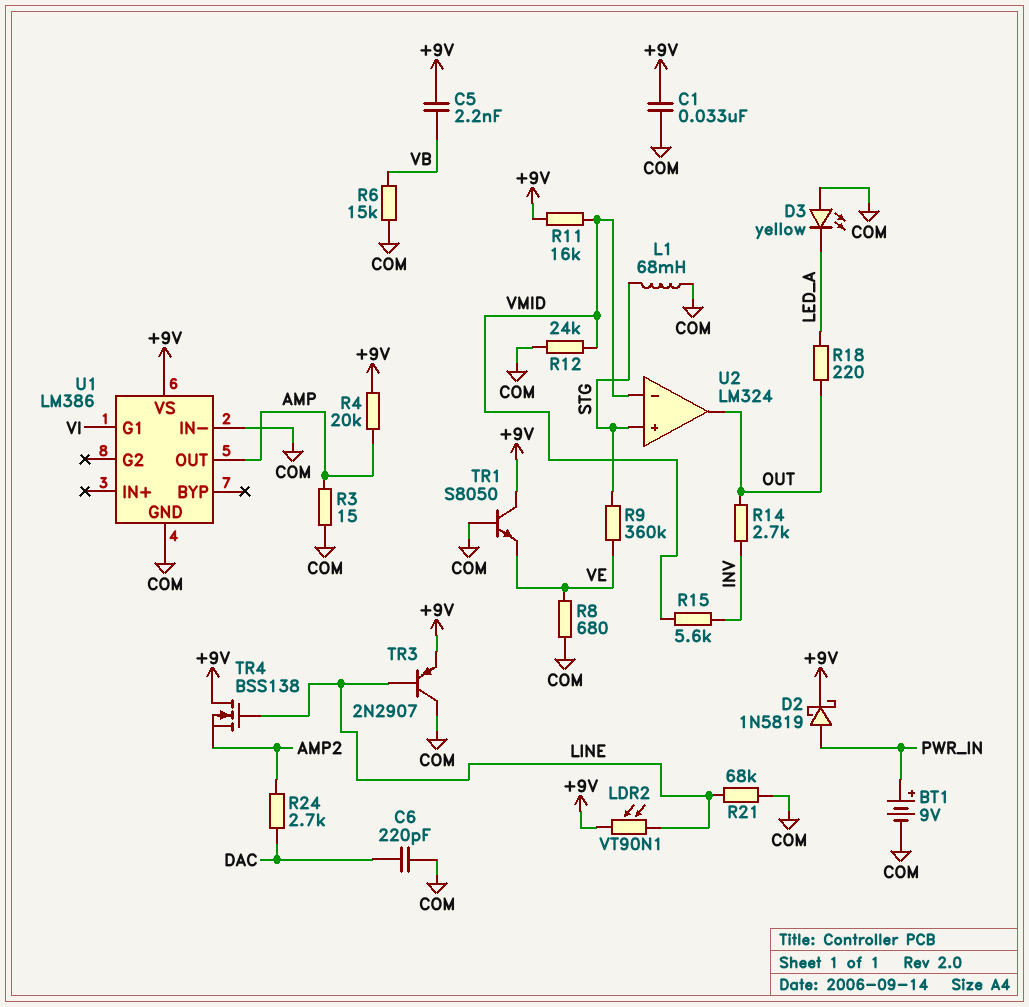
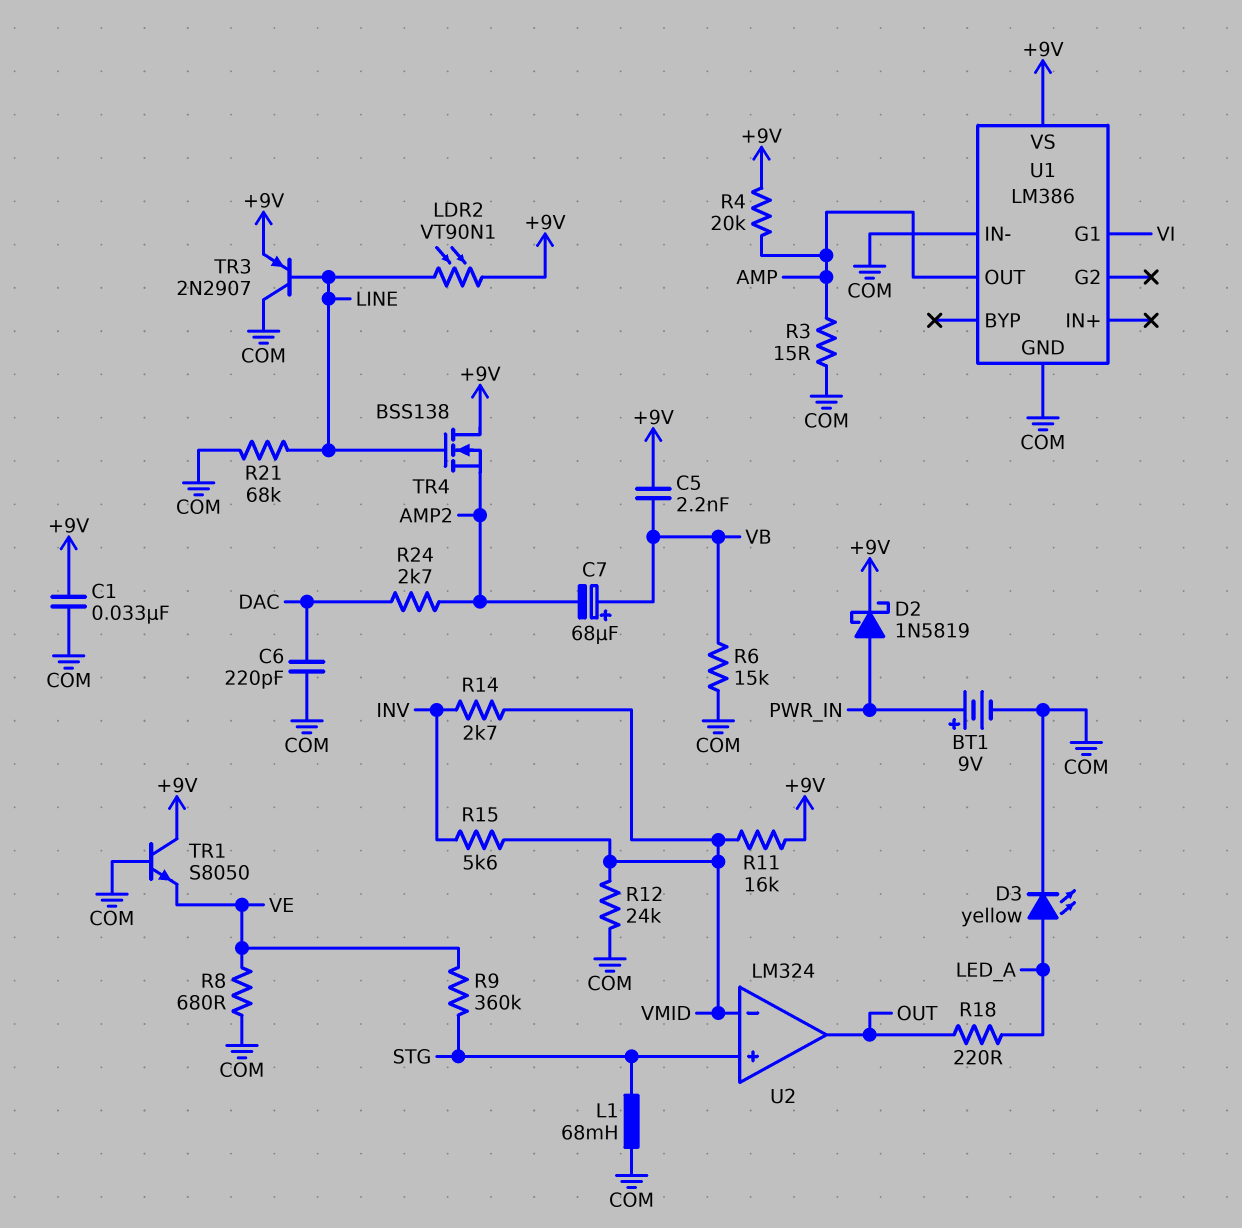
C7: none -> 68uF (plus VB, minus AMP2)
D3: LED yellow (A COM, K LED_A) -> LED yellow (A LED_A, K COM)
R14: 2.7k (INV, OUT) -> 2.7k (INV, VMID)

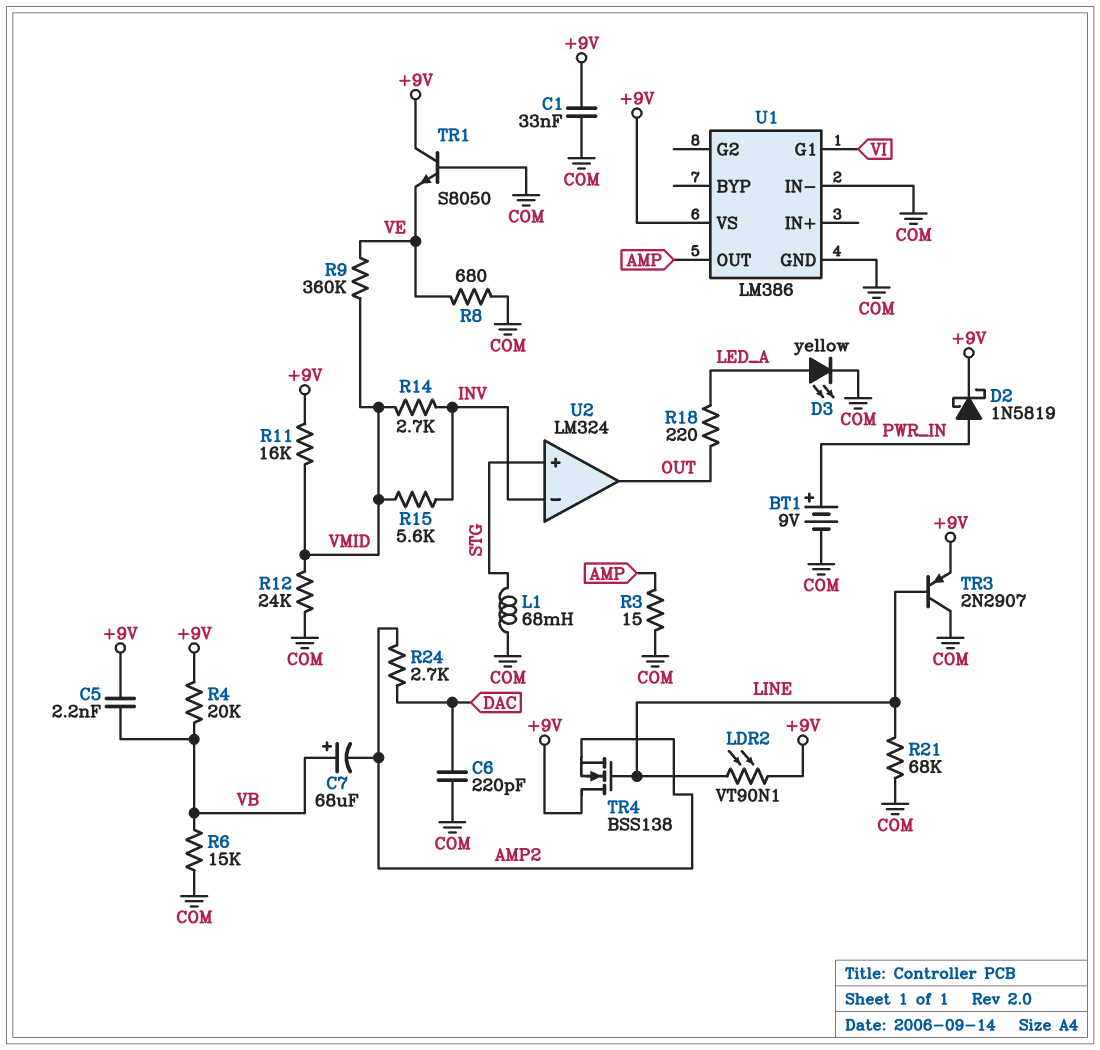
R4: 20k (+9V, AMP) -> 20k (+9V, VB)
R9: 360k (STG, VE) -> 360k (VE, VMID)
U2 pin in-: VMID -> INV

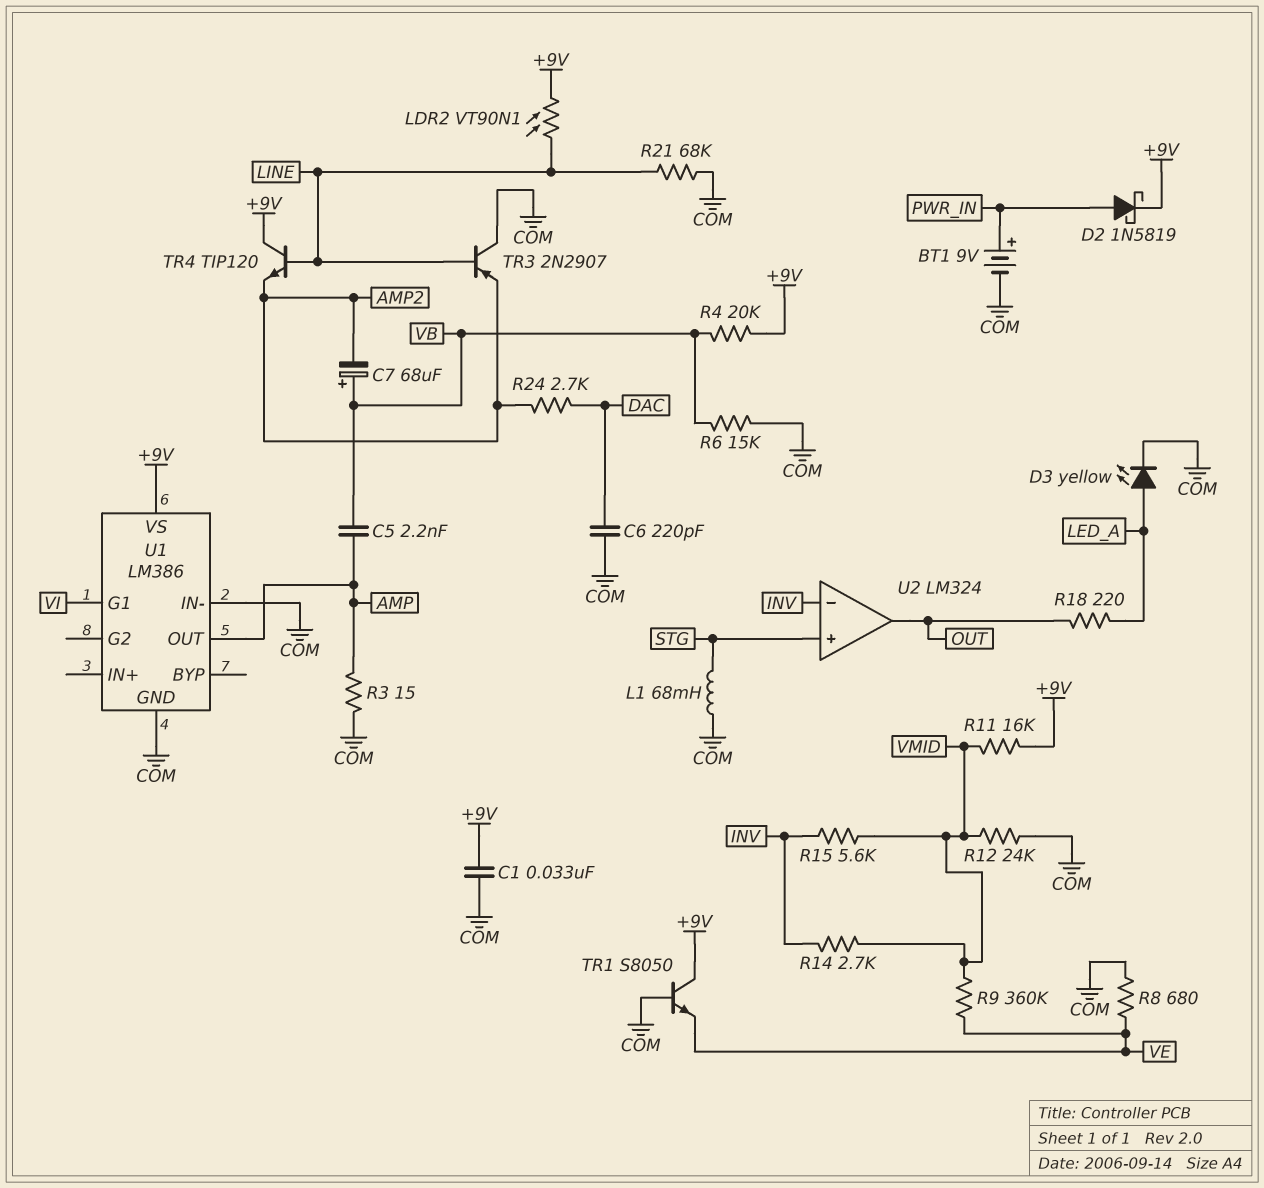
C5: 2.2nF (+9V, VB) -> 2.2nF (AMP, VB)
TR3: PNP 2N2907 (B LINE, C COM, E +9V) -> PNP 2N2907 (B LINE, C COM, E AMP2)
TR4: NMOS BSS138 (G LINE, D +9V, S AMP2) -> NPN TIP120 (B LINE, C +9V, E AMP2)

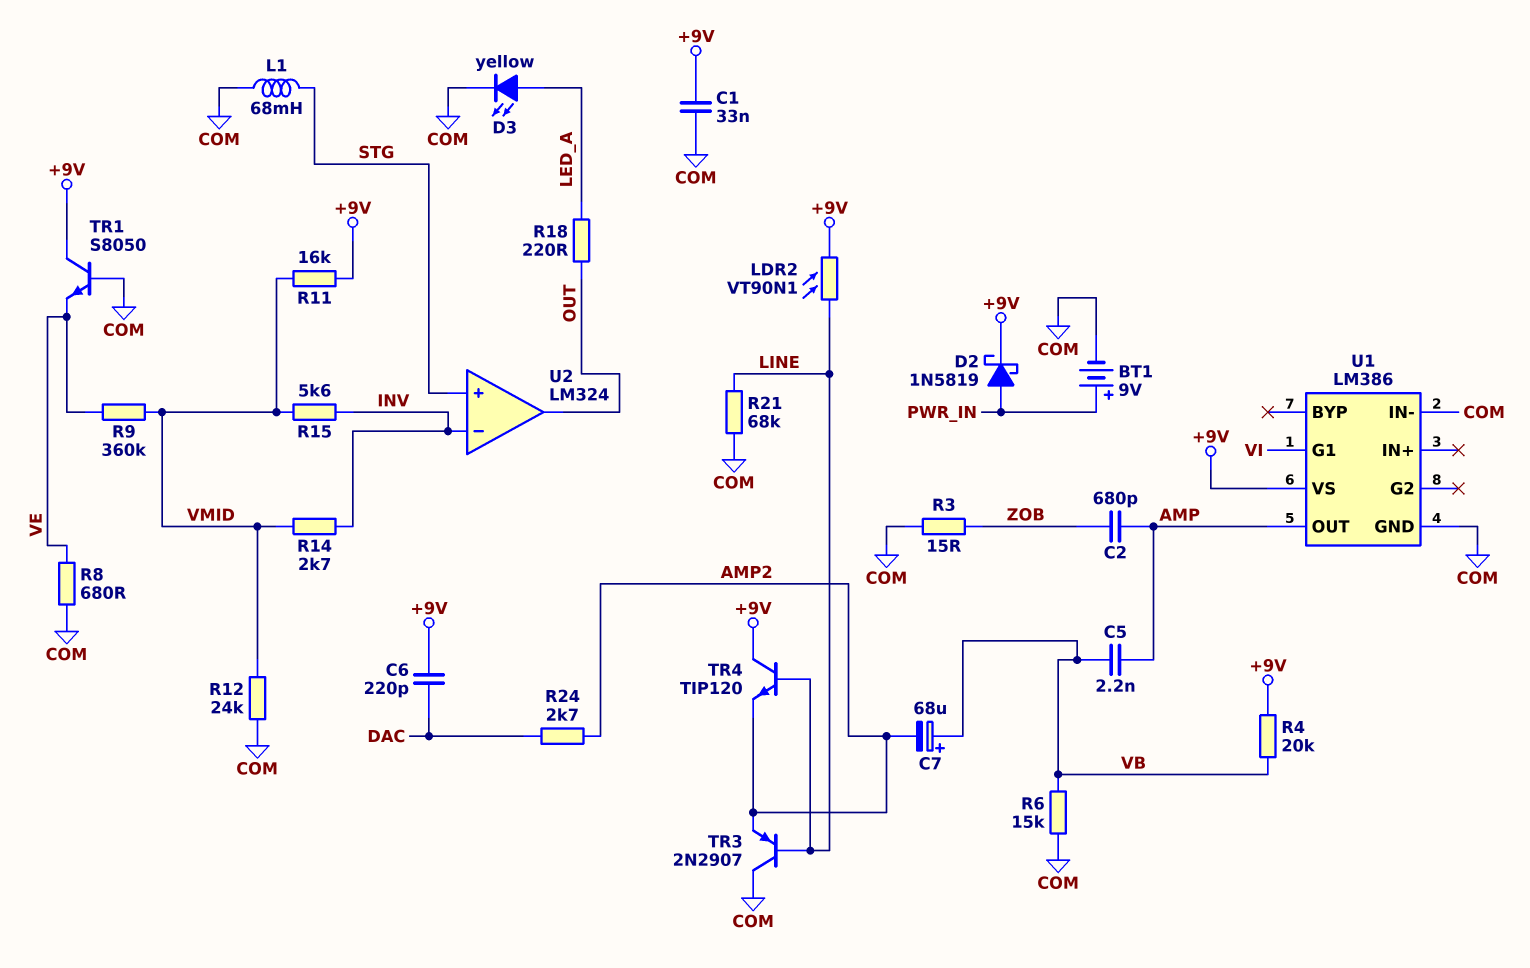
C2: none -> 680pF (AMP, ZOB)
C6: 220pF (COM, DAC) -> 220pF (+9V, DAC)
R3: 15 (AMP, COM) -> 15 (COM, ZOB)

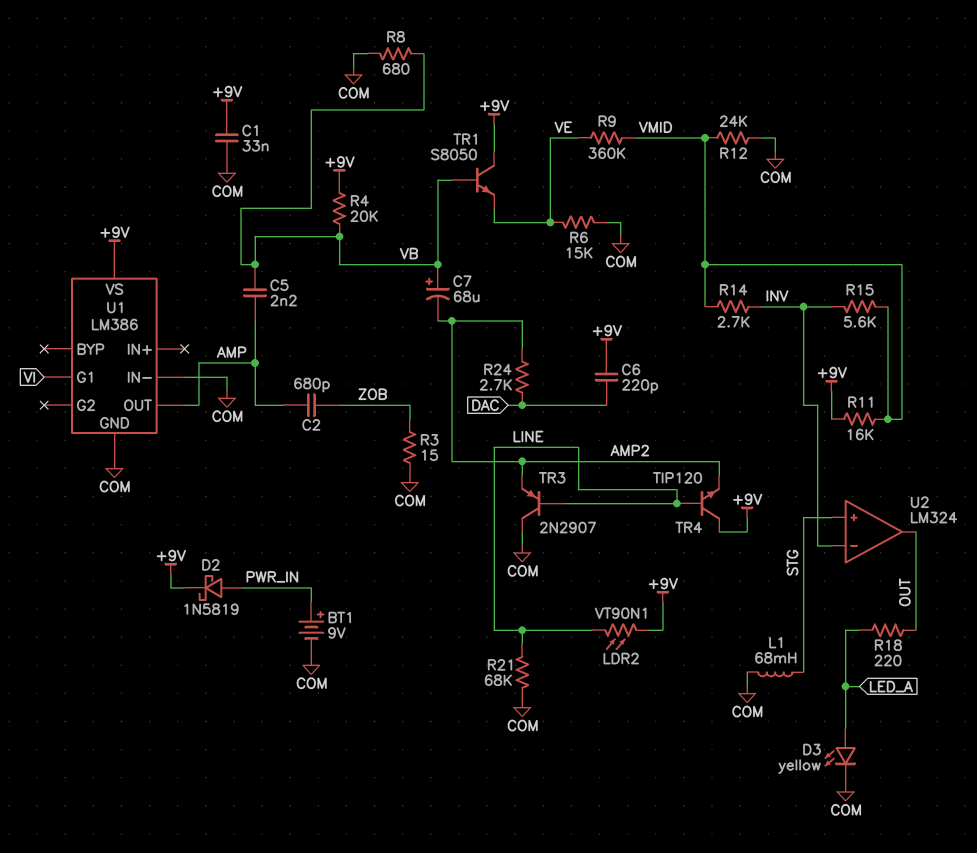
R6: 15k (COM, VB) -> 15k (COM, VE)
R8: 680 (COM, VE) -> 680 (COM, VB)
TR1: NPN S8050 (B COM, C +9V, E VE) -> NPN S8050 (B VB, C +9V, E VE)

